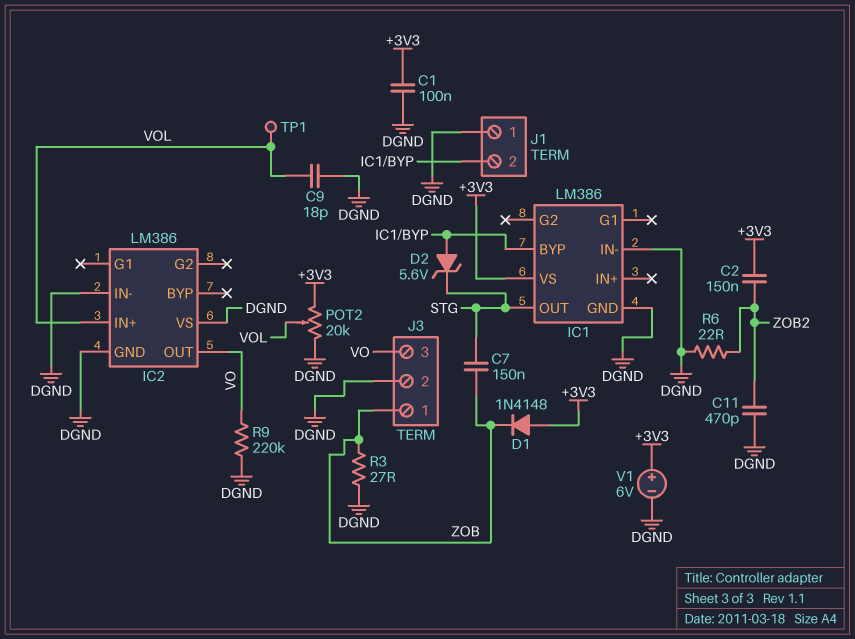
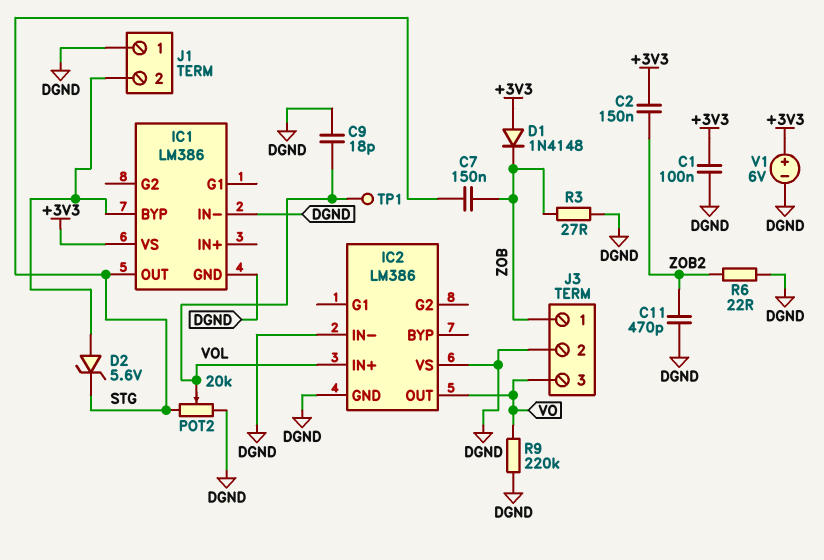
POT2: 20k (+3V3, DGND, wiper VOL) -> 20k (DGND, STG, wiper VOL)

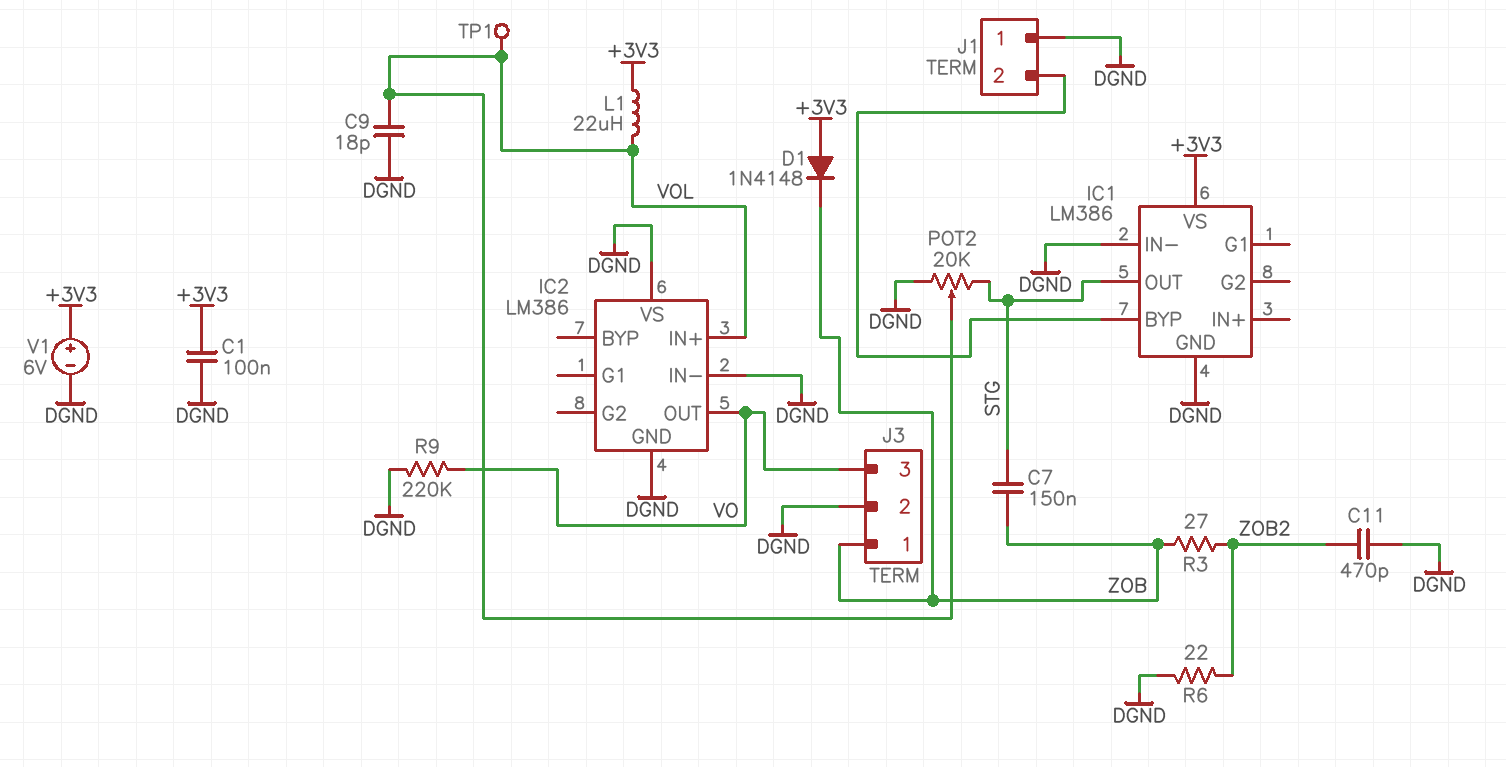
C2: 150nF (+3V3, ZOB2) -> none
D2: zener 5.6V (A IC1/BYP, K STG) -> none
L1: none -> 22uH (+3V3, VOL)
R3: 27 (DGND, ZOB) -> 27 (ZOB, ZOB2)

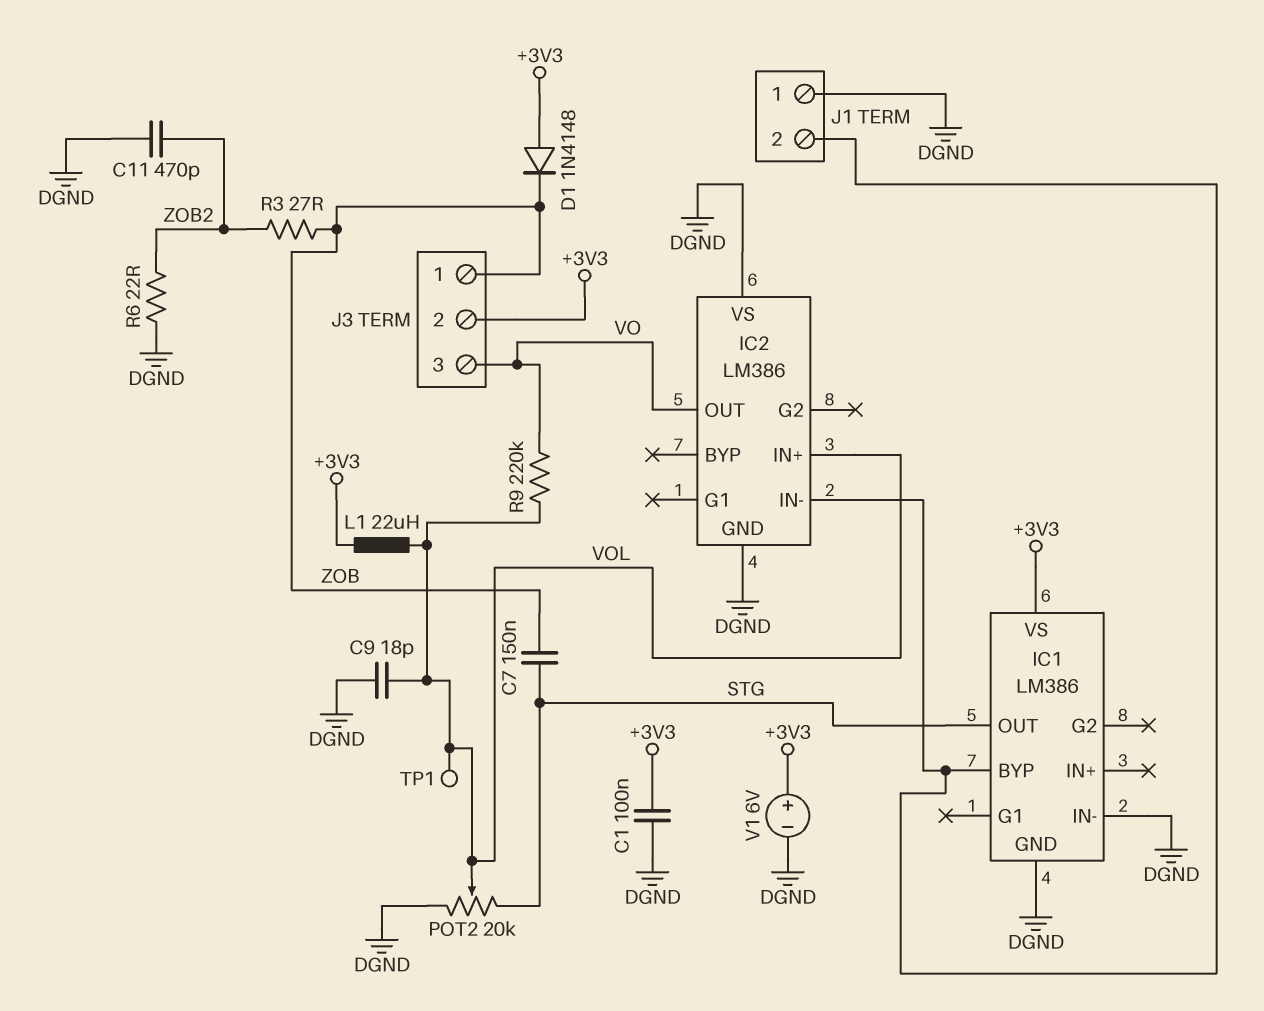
IC2 pin IN-: DGND -> IC1/BYP
J3 pin 2: DGND -> +3V3
R9: 220k (DGND, VO) -> 220k (VO, VOL)

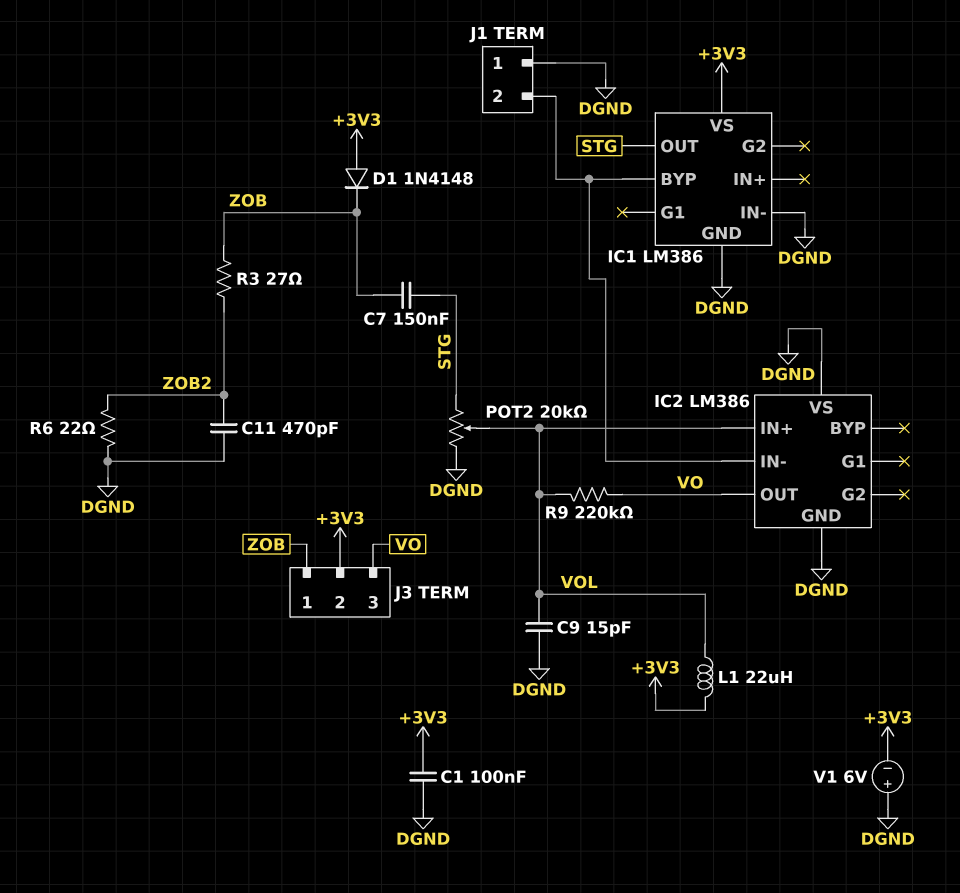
C9: 18pF (DGND, VOL) -> 15pF (DGND, VOL)
TP1: test point (VOL) -> none
V1: 6V (plus +3V3, minus DGND) -> 6V (plus DGND, minus +3V3)

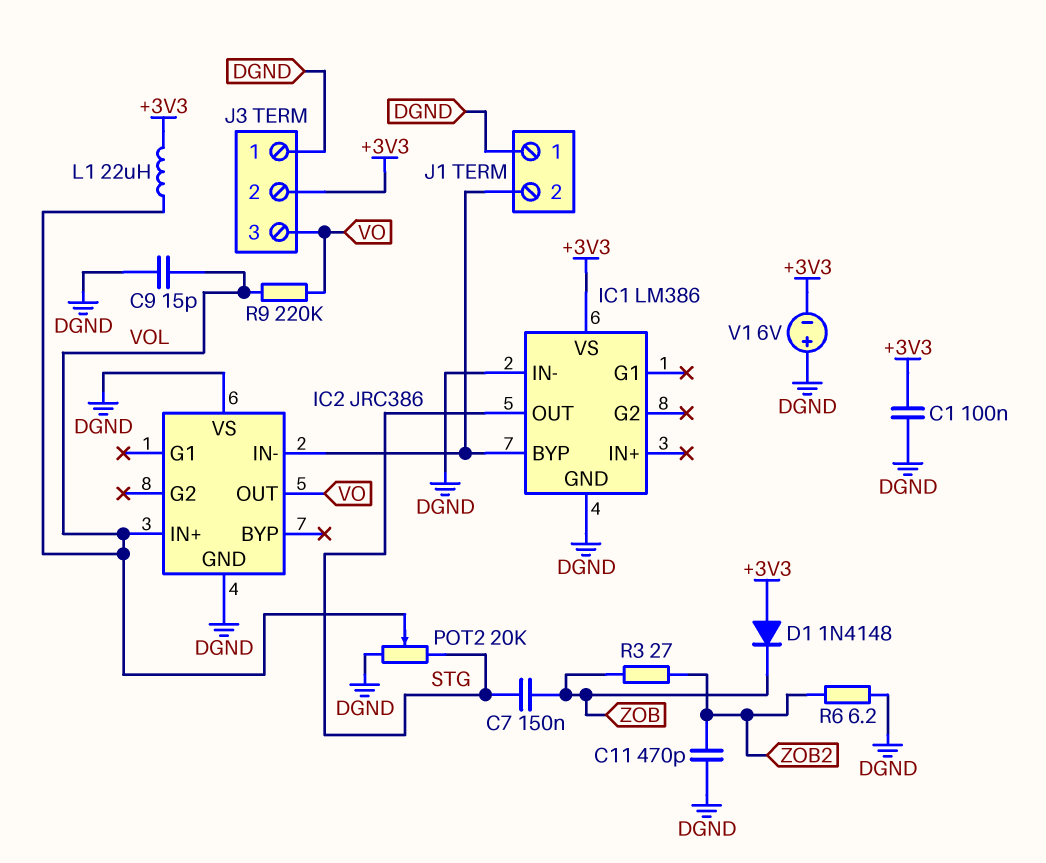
IC2: LM386 -> JRC386
J3 pin 1: ZOB -> DGND
R6: 22 (DGND, ZOB2) -> 6.2 (DGND, ZOB2)

